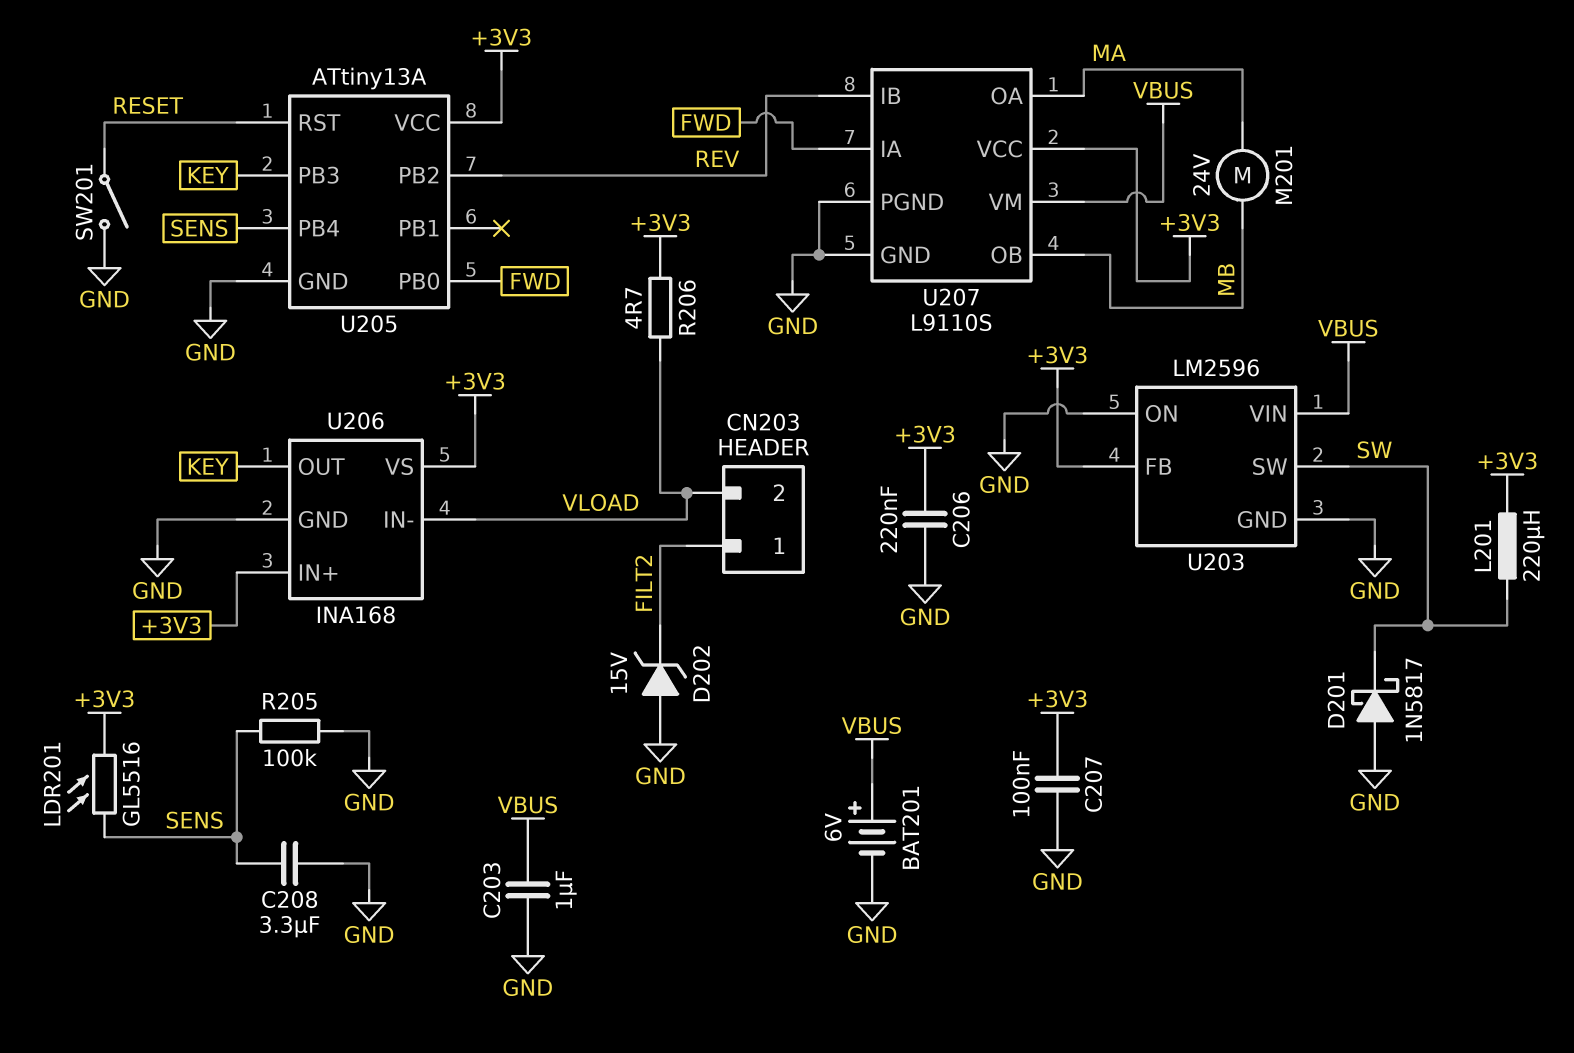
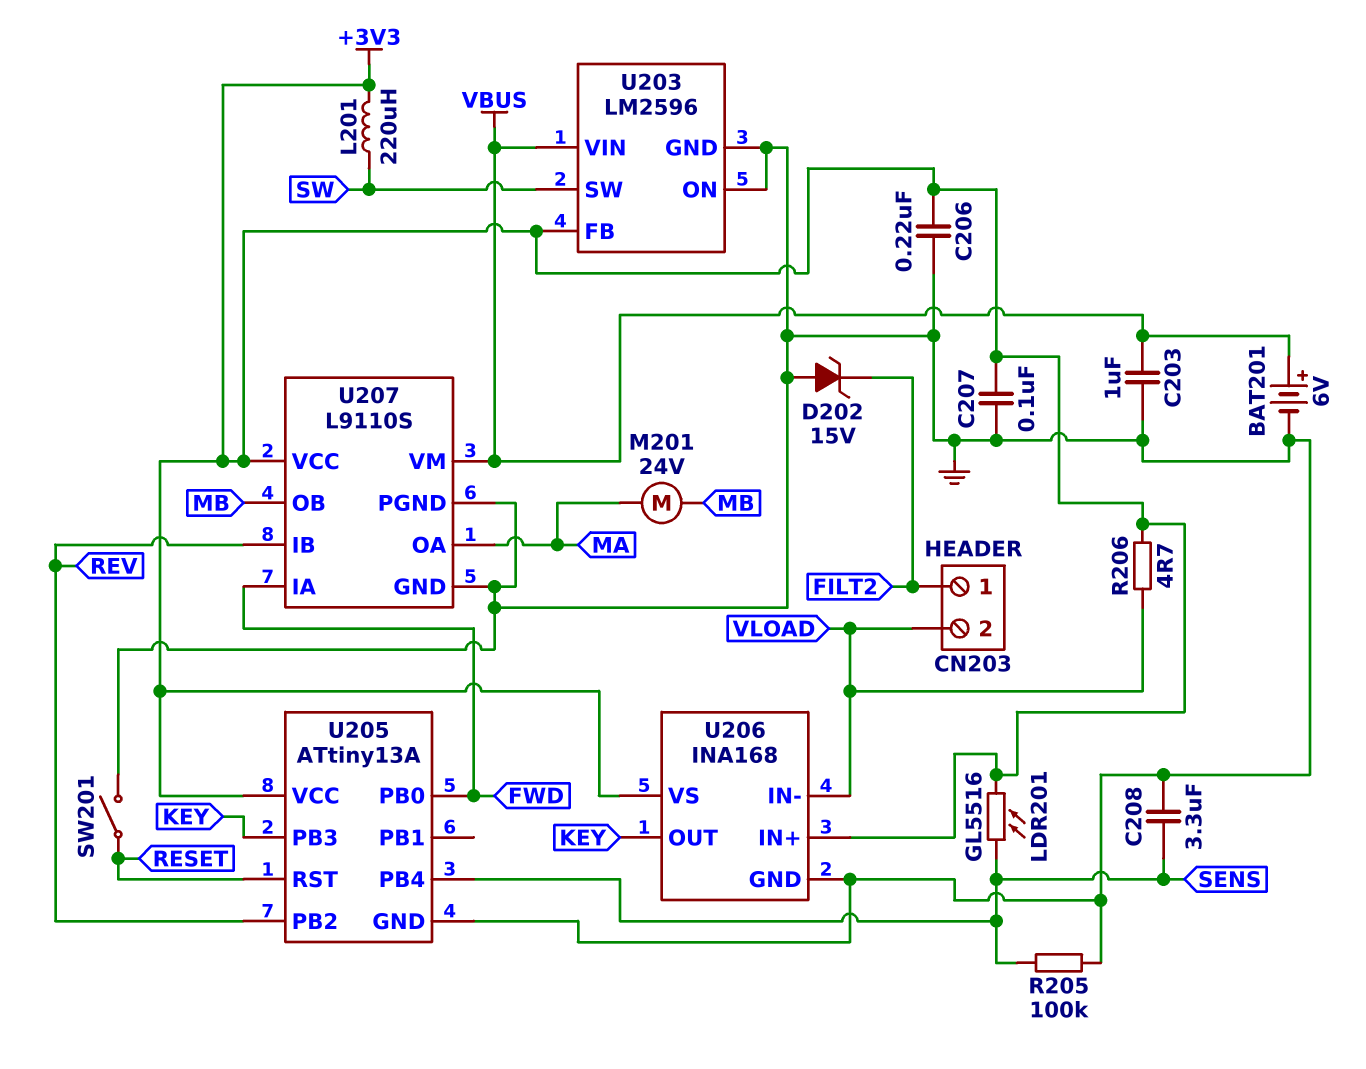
D201: schottky 1N5817 (A GND, K SW) -> none

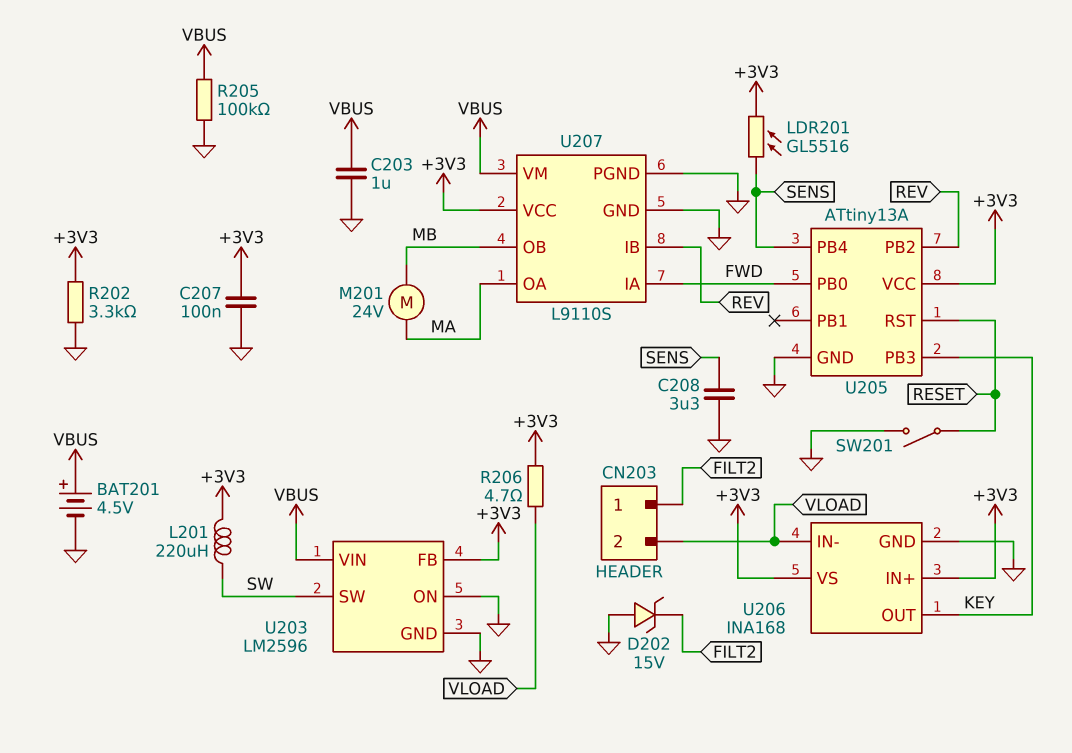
BAT201: 6V (plus VBUS, minus GND) -> 4.5V (plus VBUS, minus GND)
C206: 220nF (+3V3, GND) -> none
R202: none -> 3.3k (+3V3, GND)
R205: 100k (GND, SENS) -> 100k (GND, VBUS)

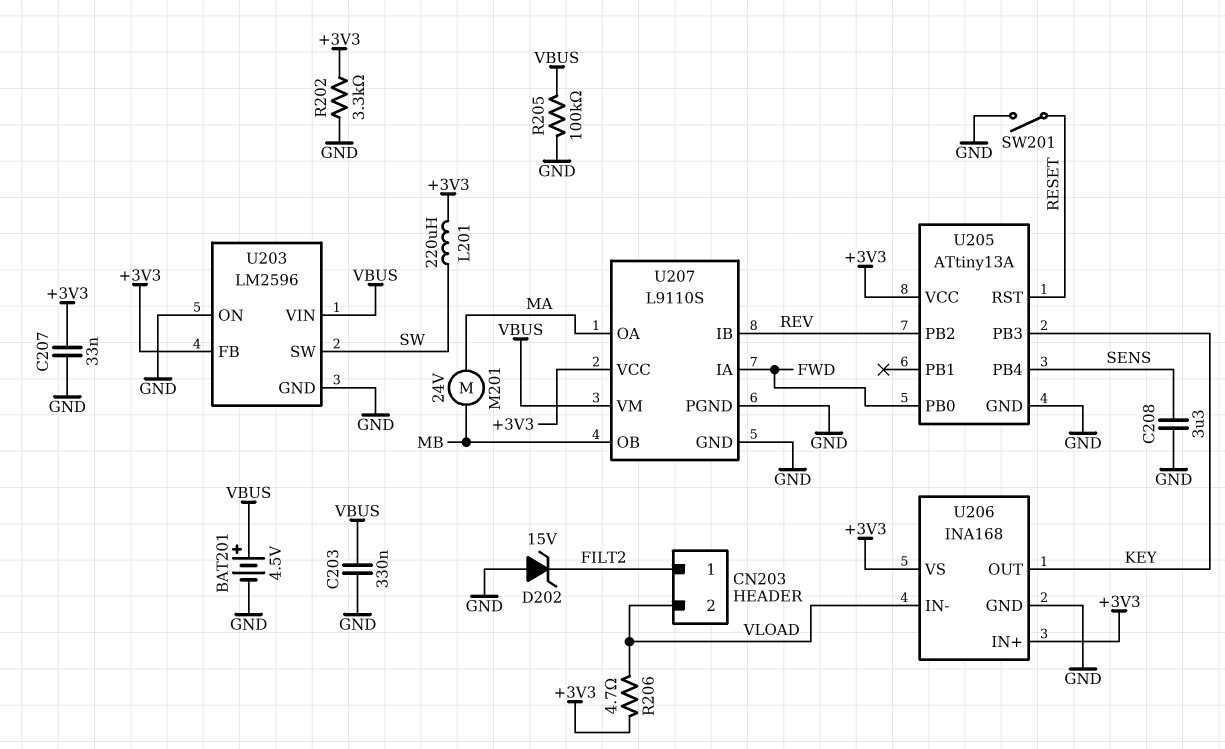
C203: 1uF (GND, VBUS) -> 330nF (GND, VBUS)
C207: 100nF (+3V3, GND) -> 33nF (+3V3, GND)
LDR201: GL5516 (+3V3, SENS) -> none

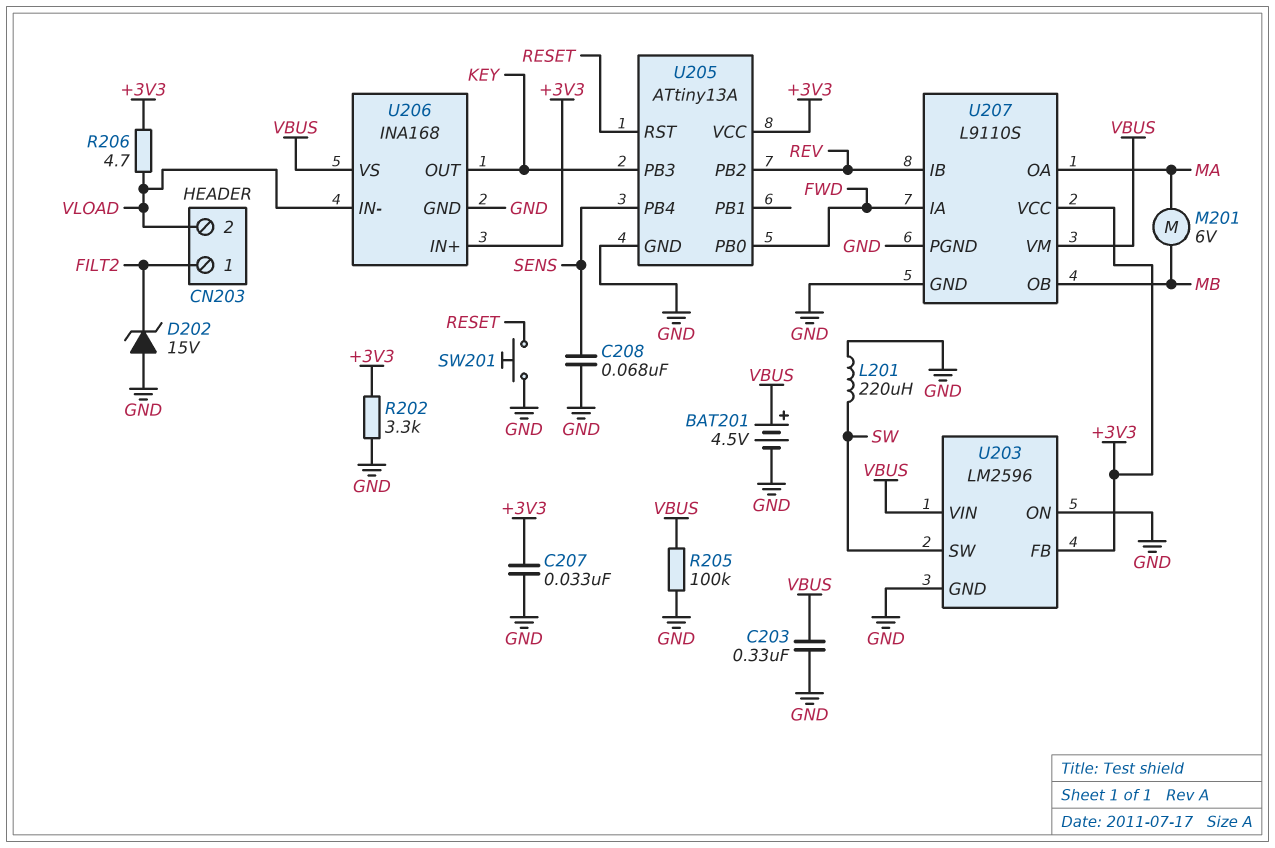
C208: 3.3uF (GND, SENS) -> 68nF (GND, SENS)
L201: 220uH (+3V3, SW) -> 220uH (GND, SW)
M201: motor 24V (MA, MB) -> motor 6V (MA, MB)
SW201: switch (GND, RESET) -> button (GND, RESET)
U206 pin VS: +3V3 -> VBUS

